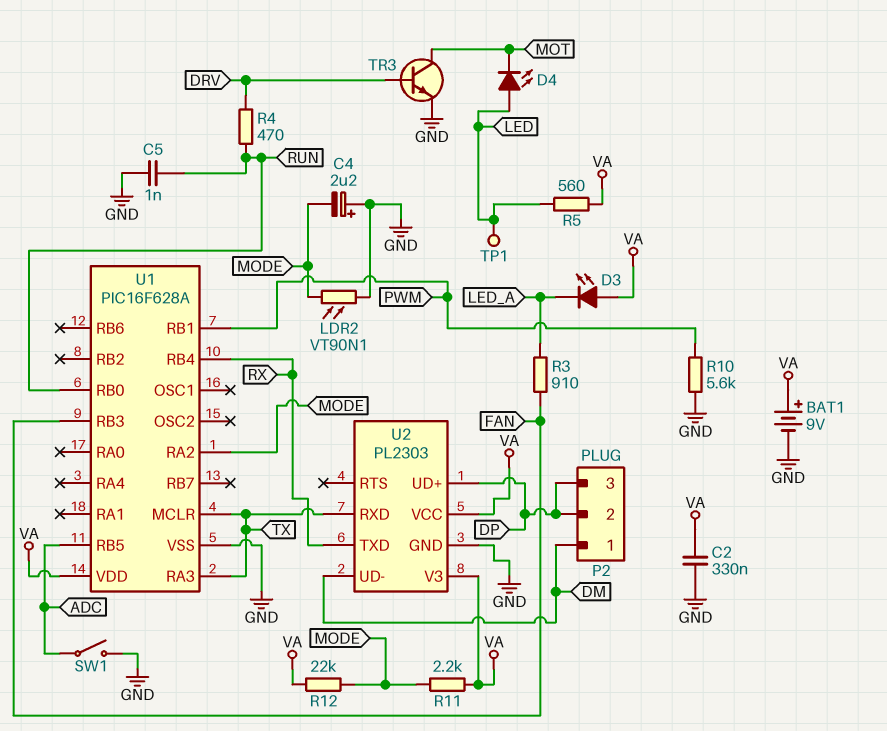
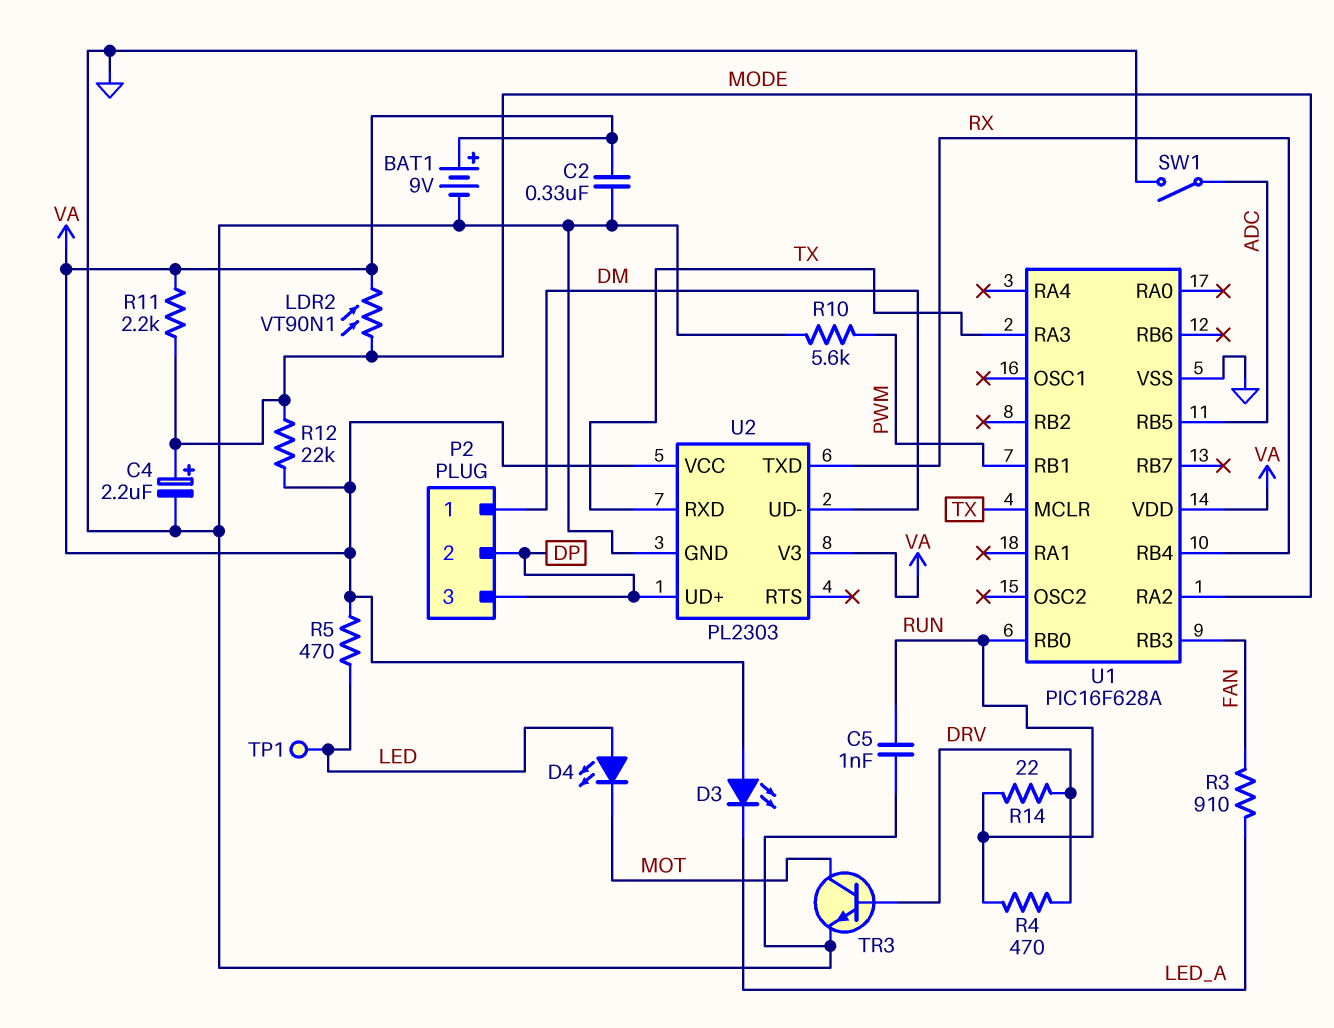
C4: 2.2uF (plus GND, minus MODE) -> 2.2uF (plus MODE, minus GND)
LDR2: VT90N1 (GND, MODE) -> VT90N1 (MODE, VA)
R5: 560 (LED, VA) -> 470 (LED, VA)
R14: none -> 22 (DRV, RUN)

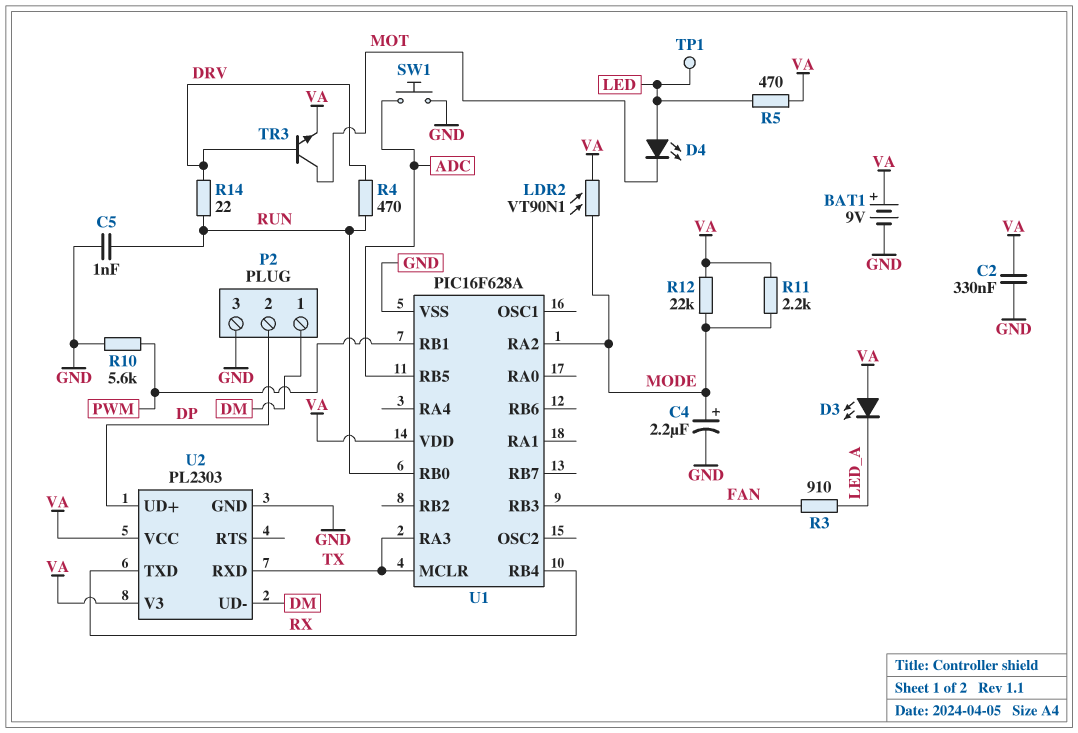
P2 pin 3: DP -> GND
SW1: switch (ADC, GND) -> button (ADC, GND)
TR3: NPN (B DRV, C MOT, E GND) -> NPN (B DRV, C MOT, E VA)

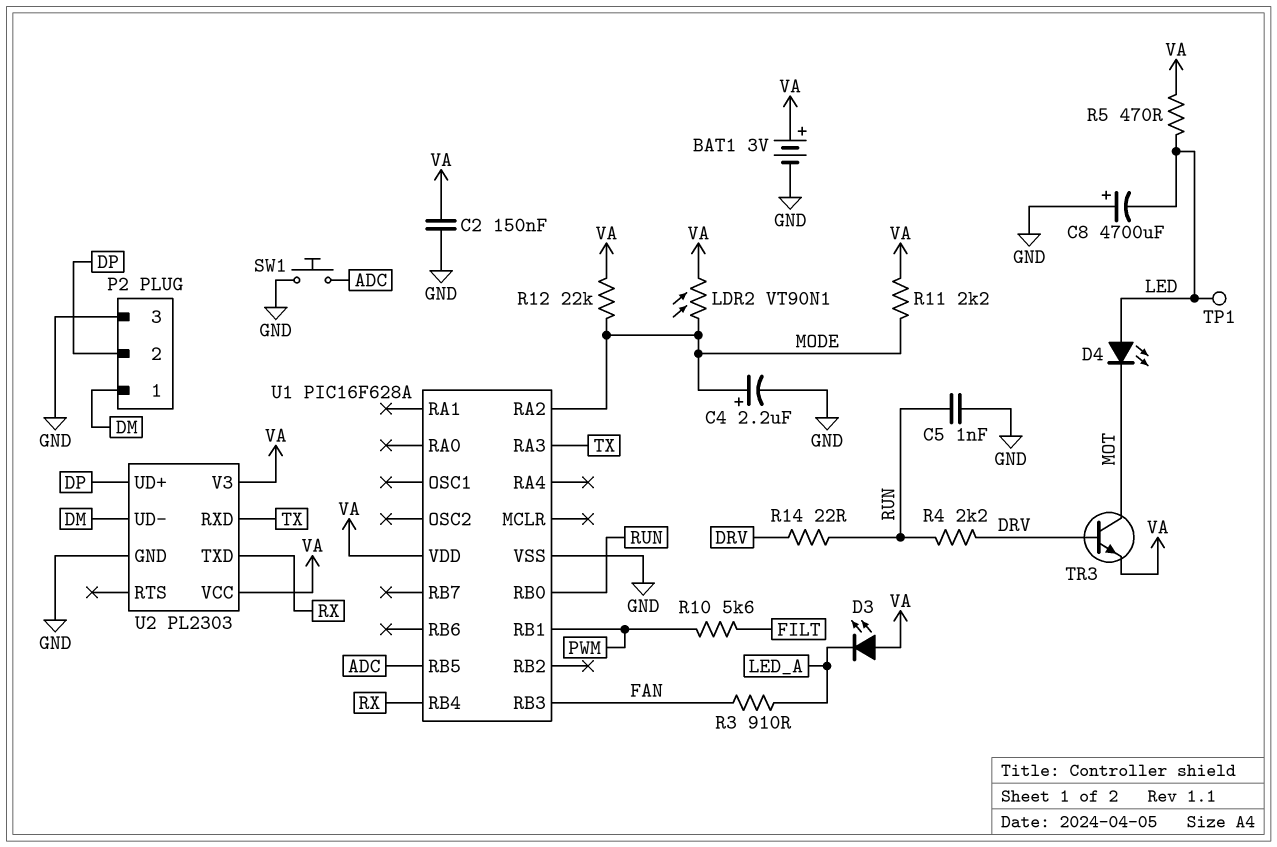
BAT1: 9V (plus VA, minus GND) -> 3V (plus VA, minus GND)
C2: 330nF (GND, VA) -> 150nF (GND, VA)
C8: none -> 4700uF (plus GND, minus LED)
R4: 470 (DRV, RUN) -> 2.2k (DRV, RUN)
R10: 5.6k (GND, PWM) -> 5.6k (FILT, PWM)
U1 pin MCLR: TX -> none

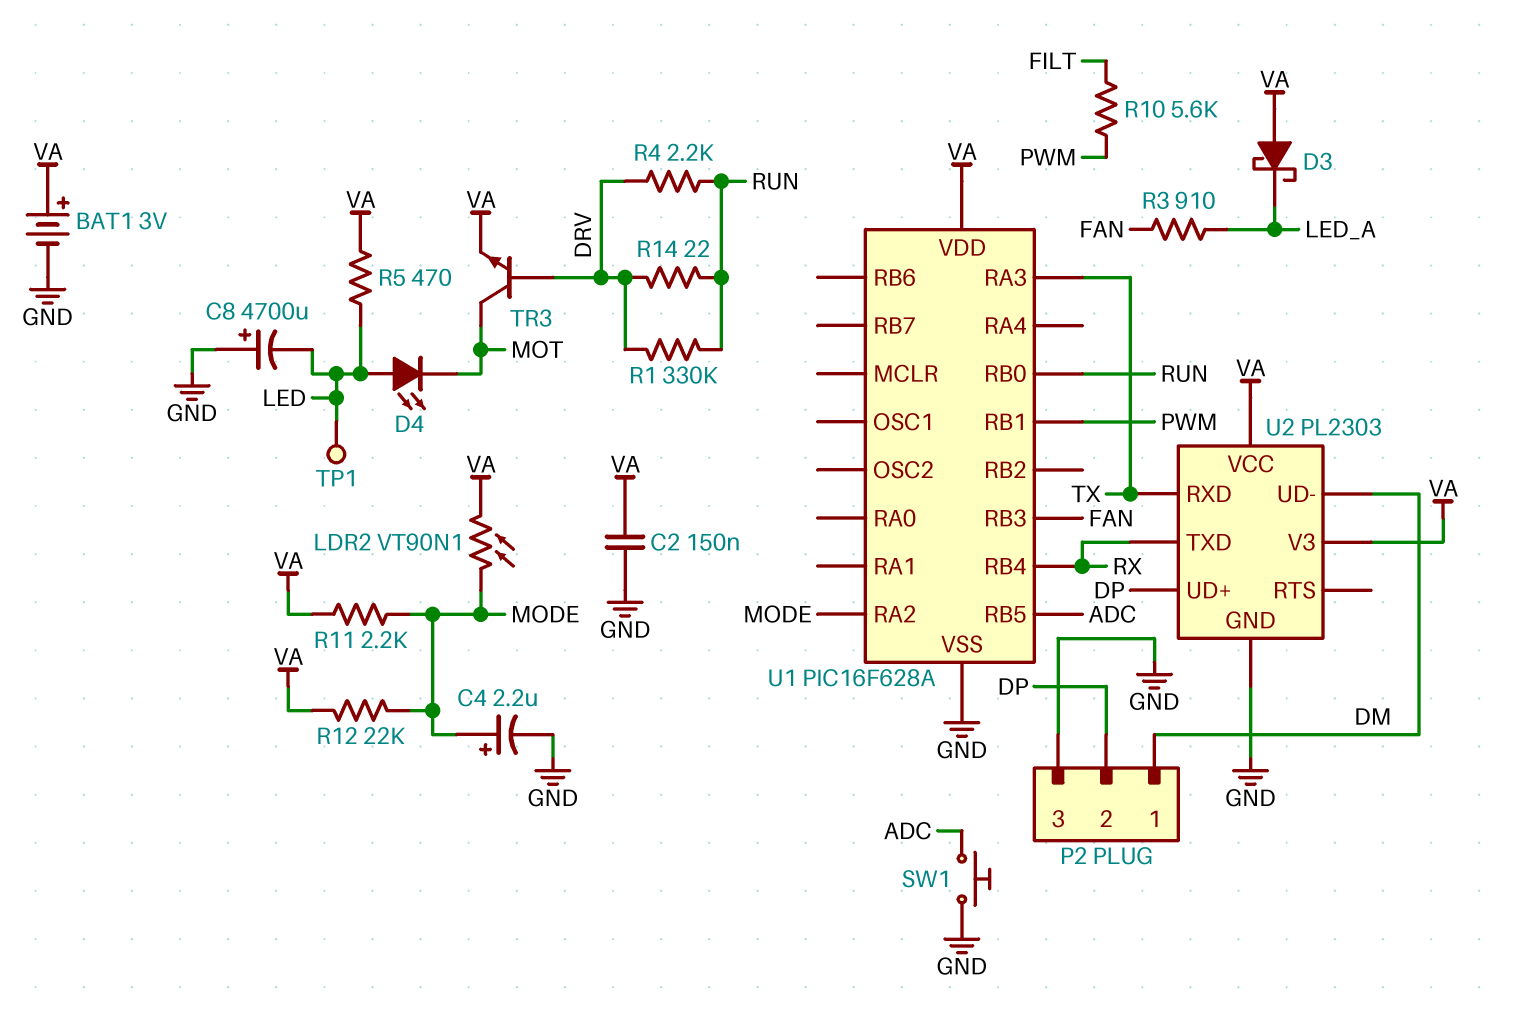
C5: 1nF (GND, RUN) -> none
D3: LED (A VA, K LED_A) -> schottky (A VA, K LED_A)
R1: none -> 330k (DRV, RUN)

